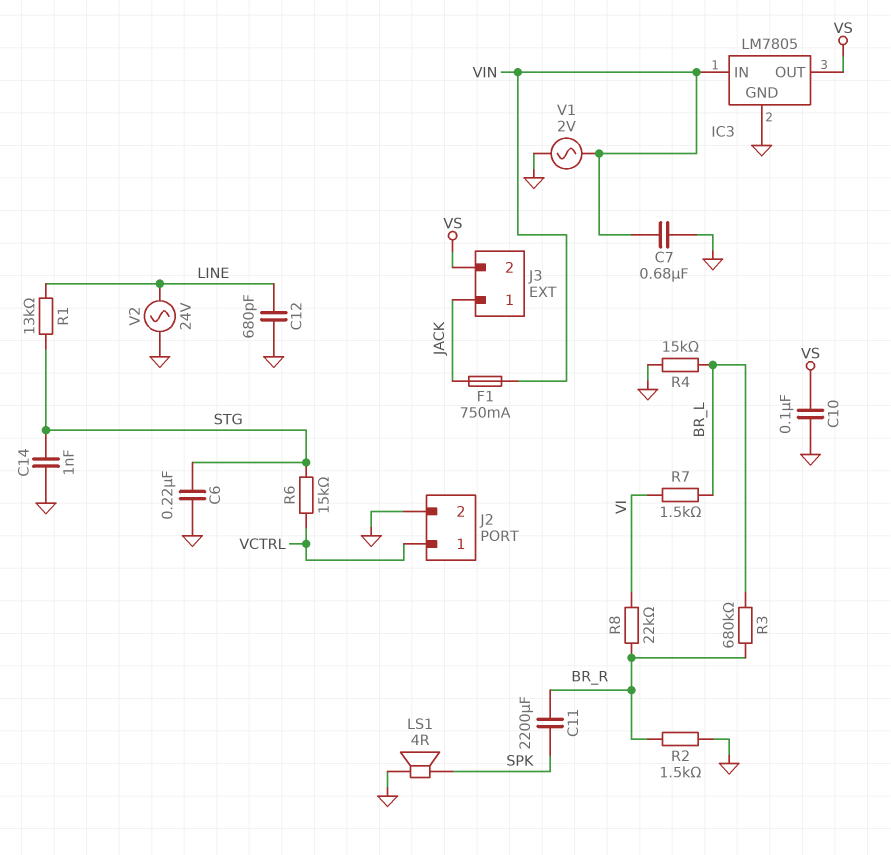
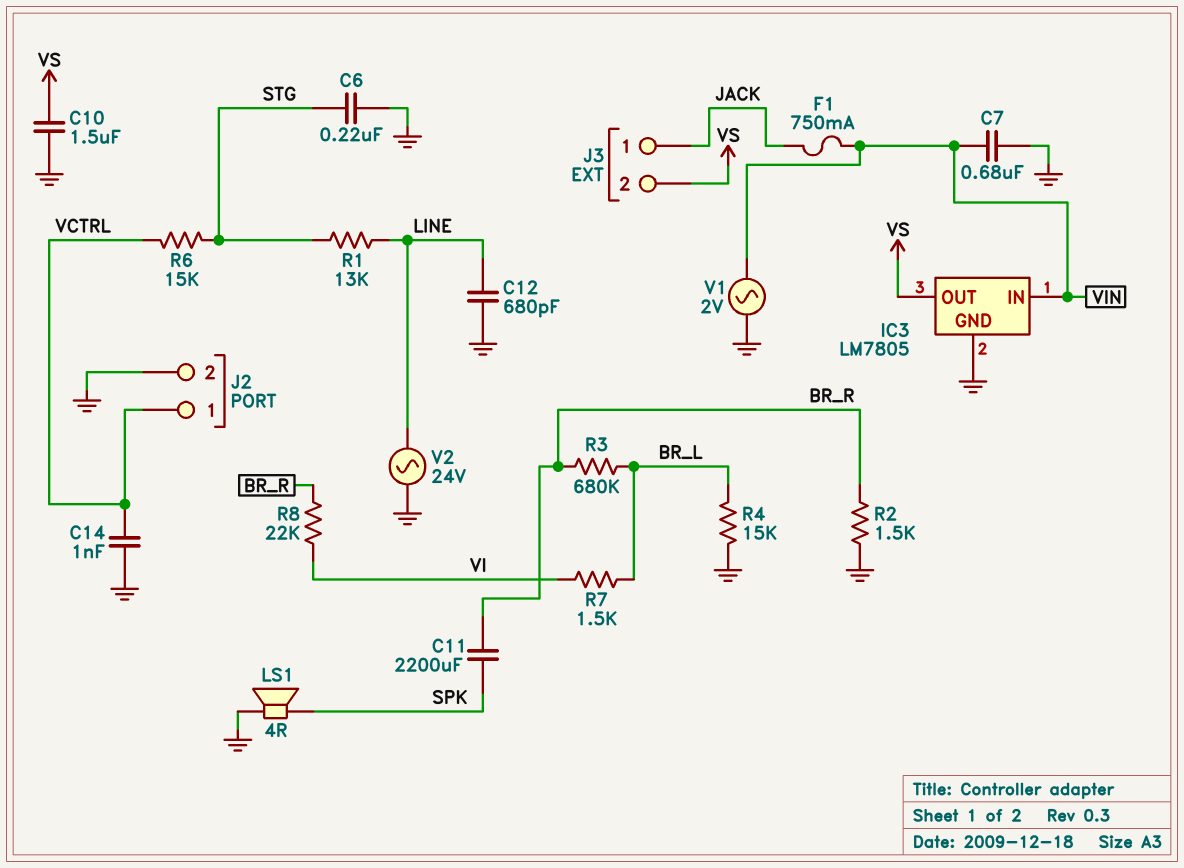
C10: 100nF (GND, VS) -> 1.5uF (GND, VS)
C14: 1nF (GND, STG) -> 1nF (GND, VCTRL)

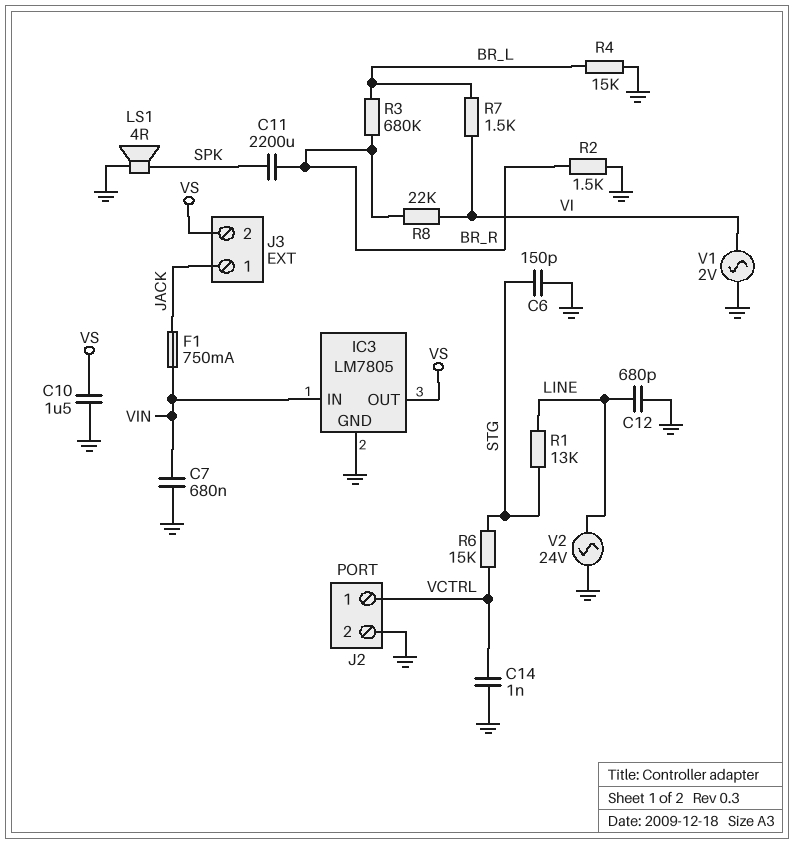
C6: 220nF (GND, STG) -> 150pF (GND, STG)
V1: AC 2V (GND, VIN) -> AC 2V (GND, VI)

